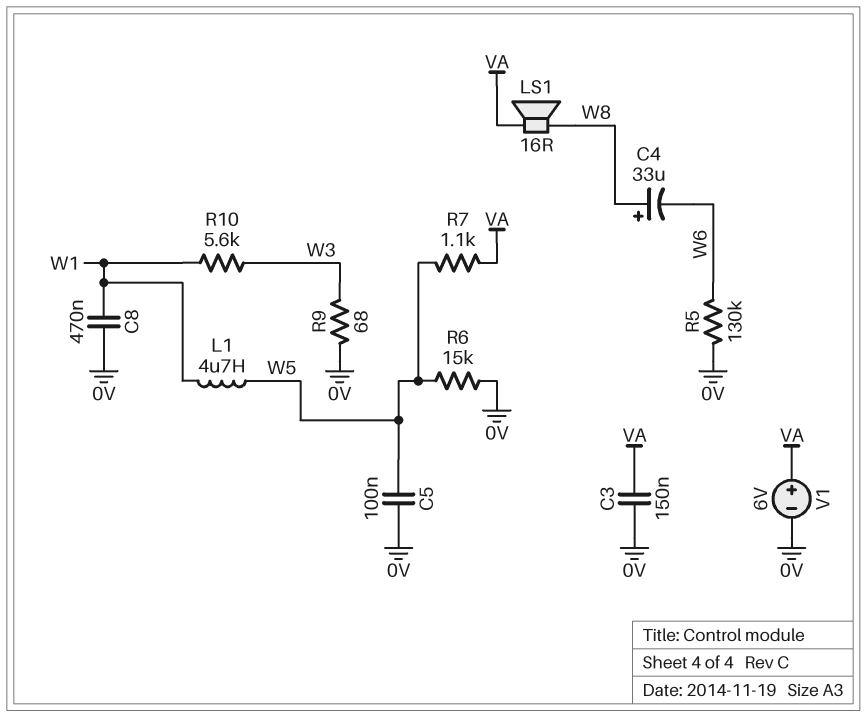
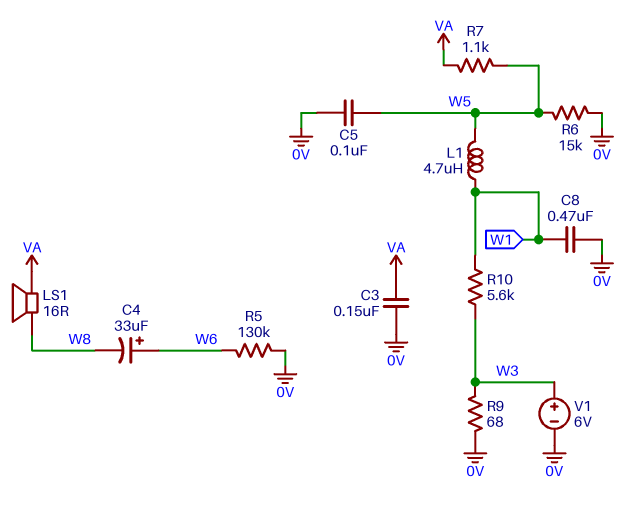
C4: 33uF (plus W8, minus W6) -> 33uF (plus W6, minus W8)
V1: 6V (plus VA, minus 0V) -> 6V (plus W3, minus 0V)

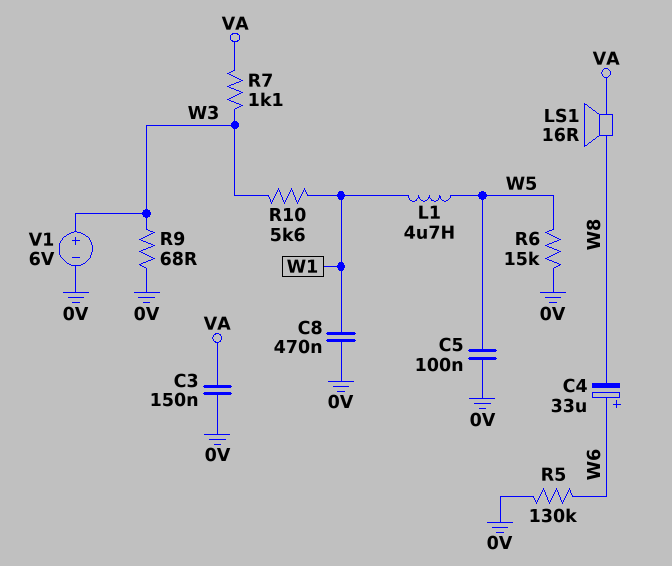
R7: 1.1k (VA, W5) -> 1.1k (VA, W3)

